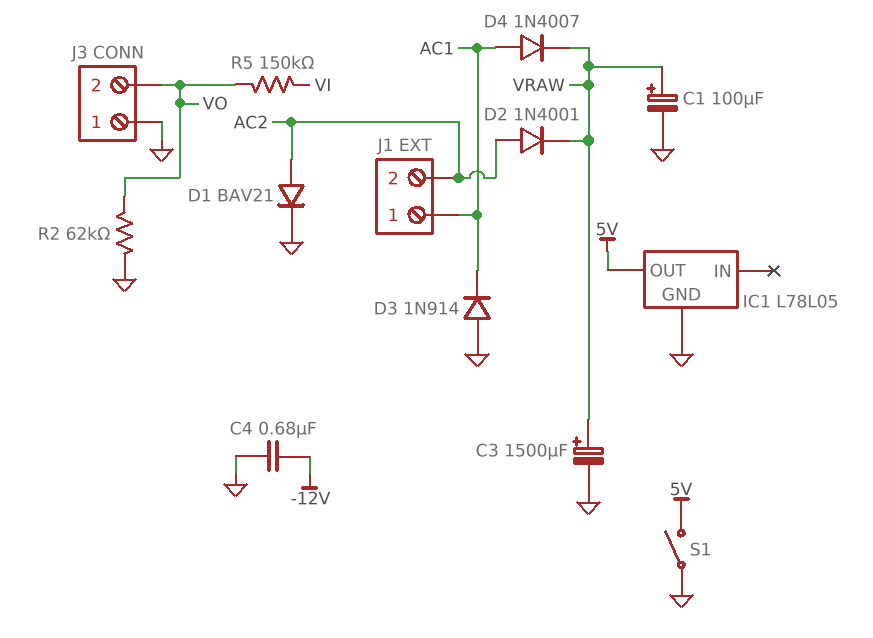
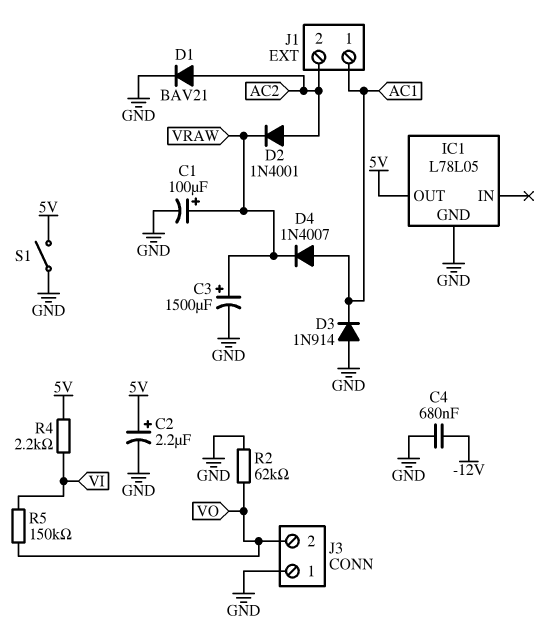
C2: none -> 2.2uF (plus 5V, minus GND)
R4: none -> 2.2k (5V, VI)

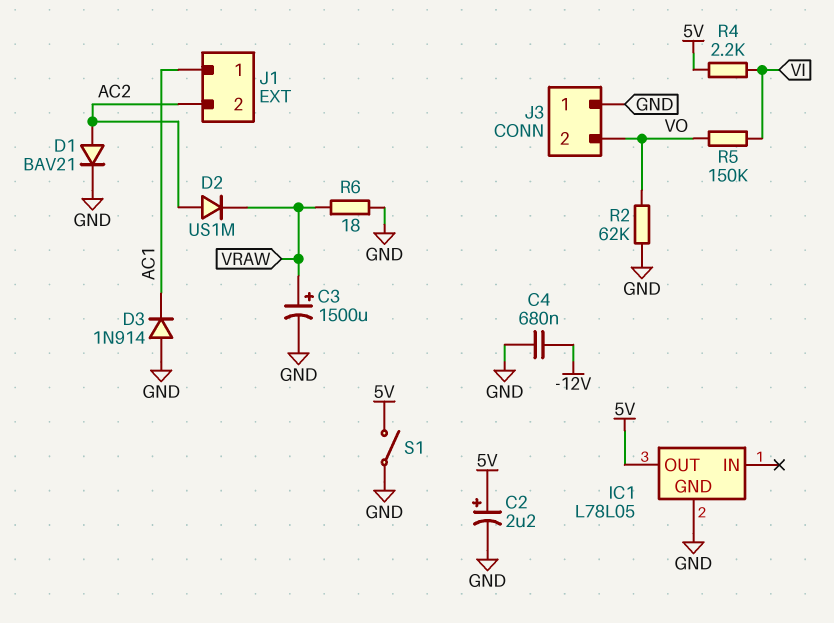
C1: 100uF (plus VRAW, minus GND) -> none
D2: diode 1N4001 (A AC2, K VRAW) -> diode US1M (A AC2, K VRAW)
D4: diode 1N4007 (A AC1, K VRAW) -> none
R6: none -> 18 (GND, VRAW)

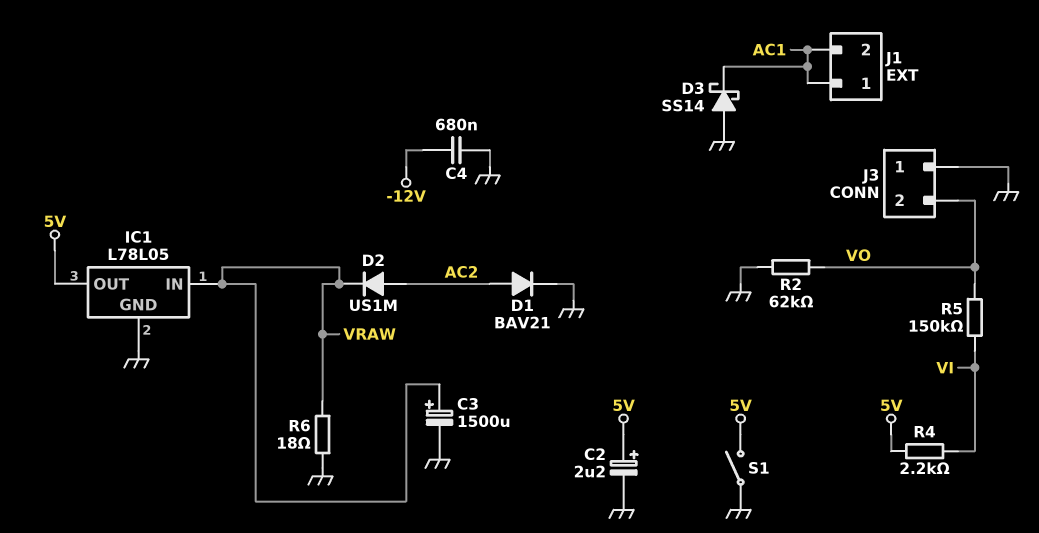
D3: diode 1N914 (A GND, K AC1) -> schottky SS14 (A GND, K AC1)
IC1 pin IN: none -> VRAW
J1 pin 2: AC2 -> AC1

